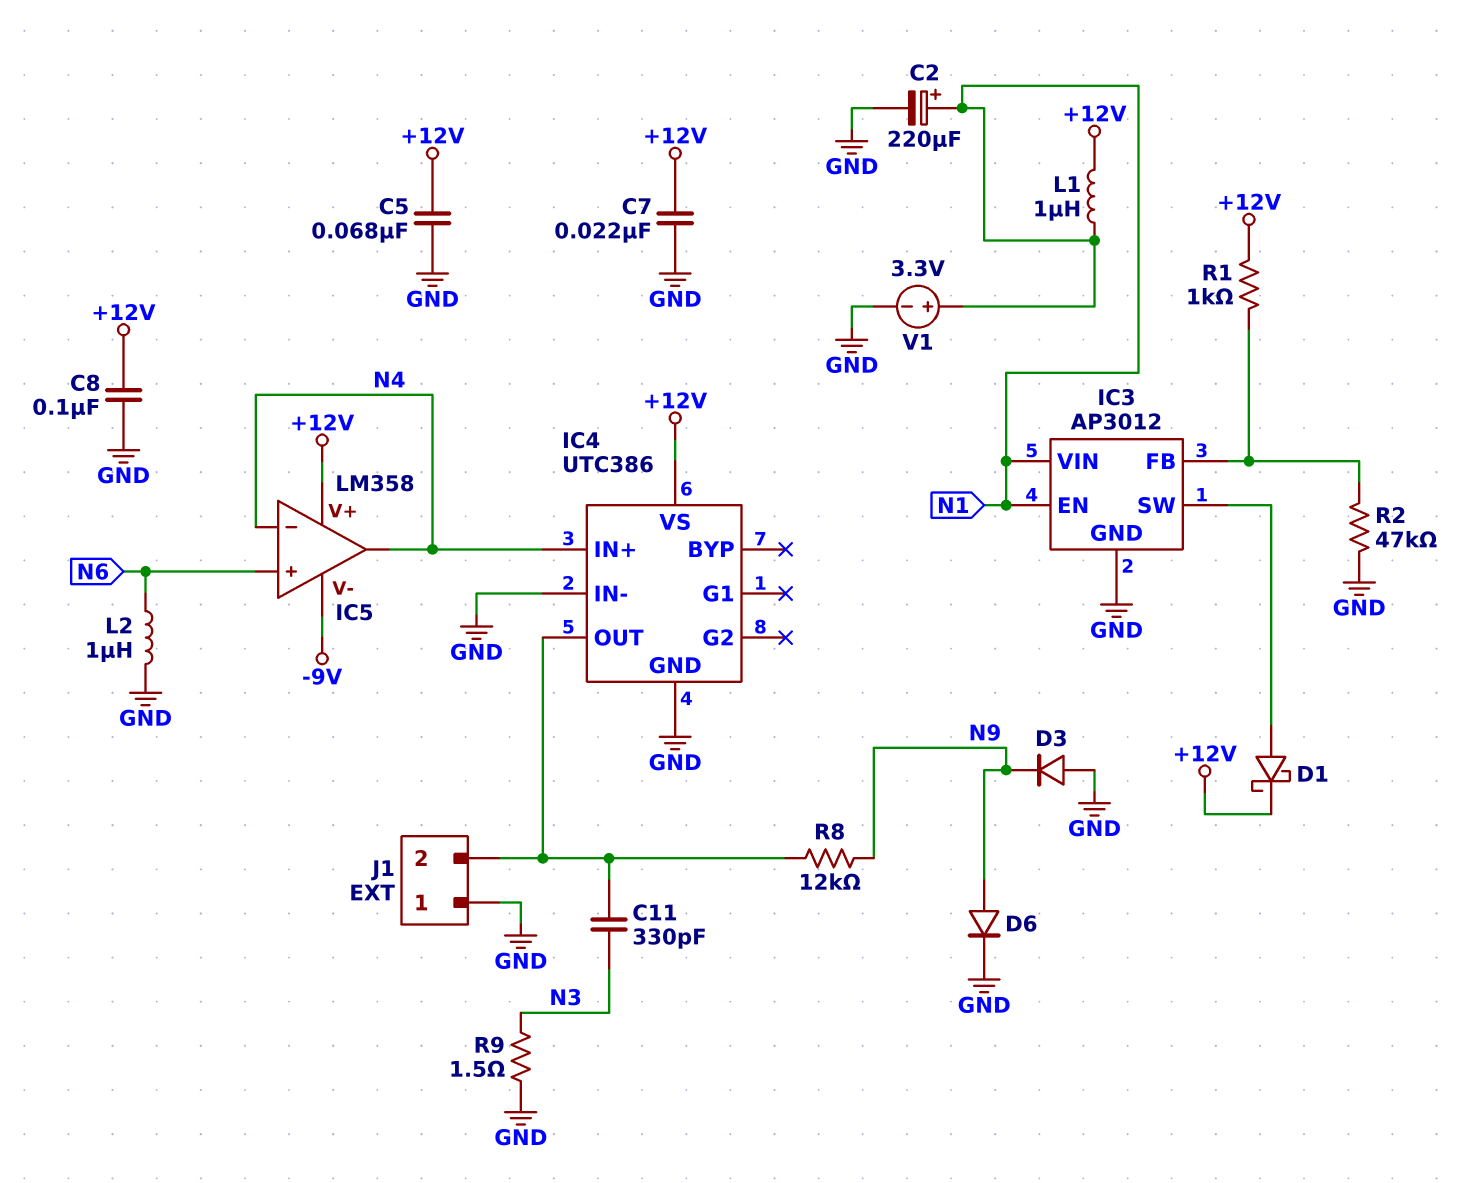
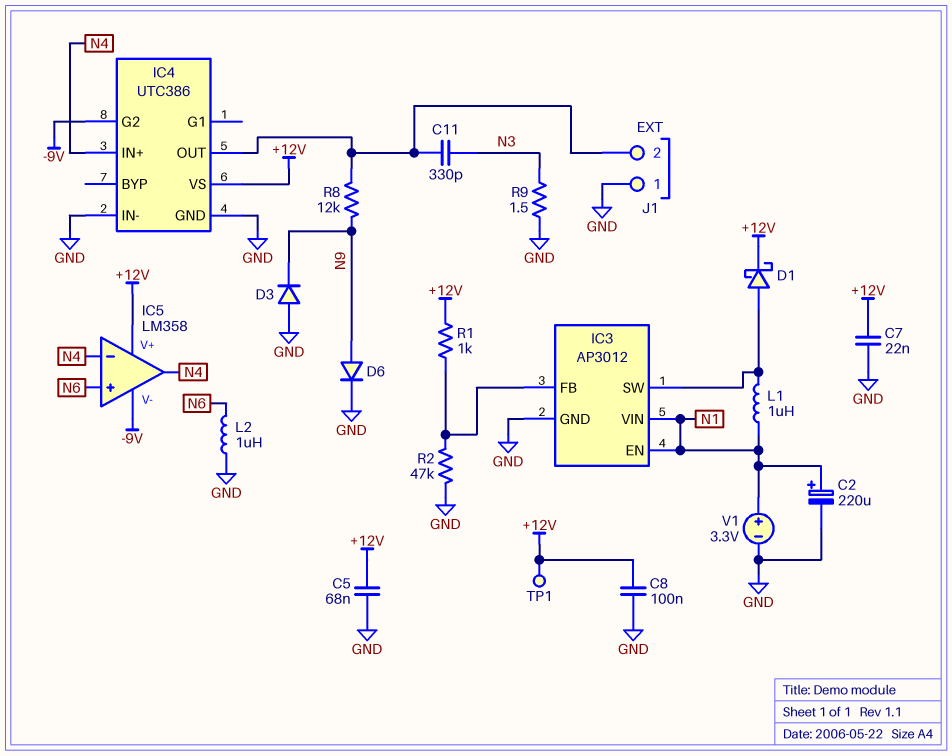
IC4 pin G2: none -> -9V
L1: 1uH (+12V, N1) -> 1uH (IC3/SW, N1)
TP1: none -> test point (+12V)

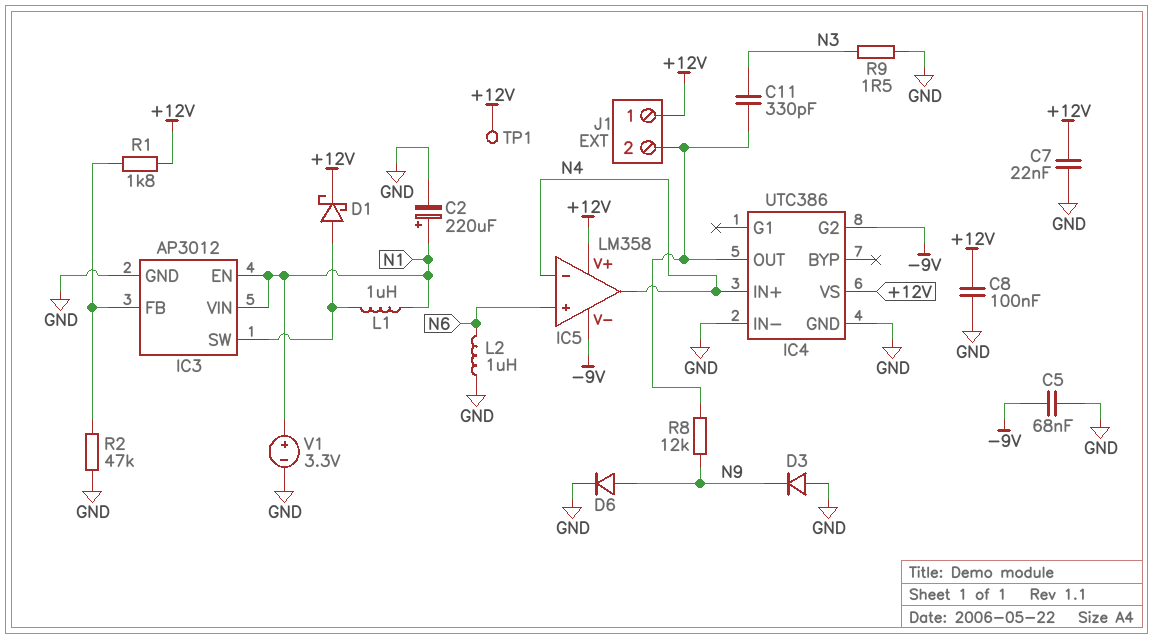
C5: 68nF (+12V, GND) -> 68nF (-9V, GND)
J1 pin 1: GND -> +12V
R1: 1k (+12V, IC3/FB) -> 1.8k (+12V, IC3/FB)

